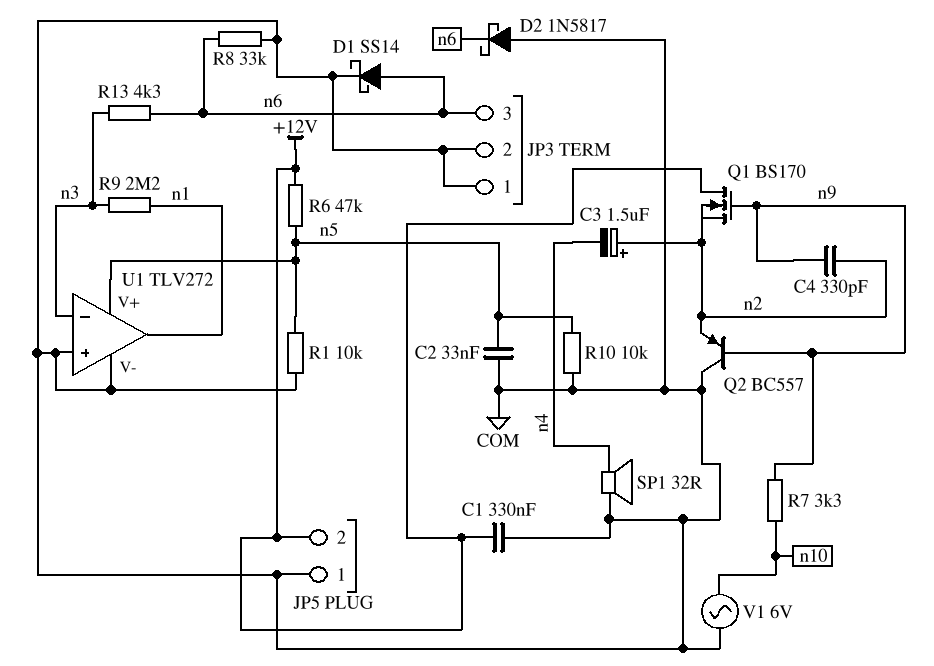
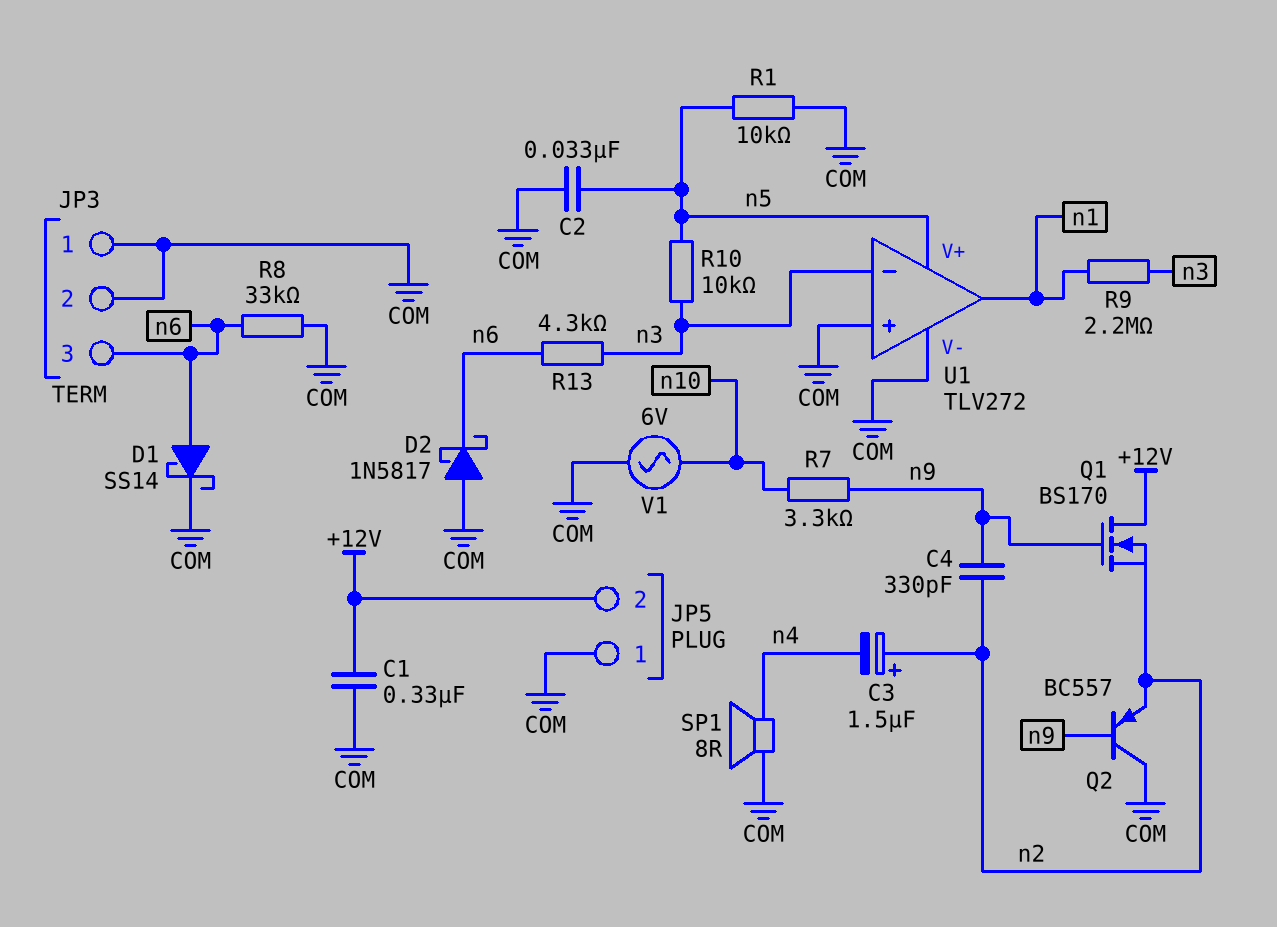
R6: 47k (+12V, n5) -> none
R10: 10k (COM, n5) -> 10k (n3, n5)
SP1: speaker 32R (COM, n4) -> speaker 8R (COM, n4)

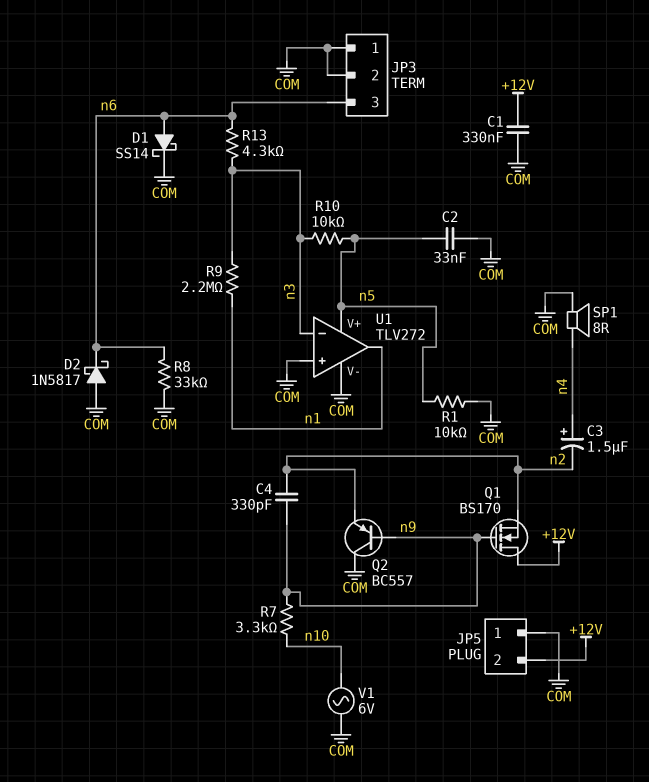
C3: 1.5uF (plus n2, minus n4) -> 1.5uF (plus n4, minus n2)

